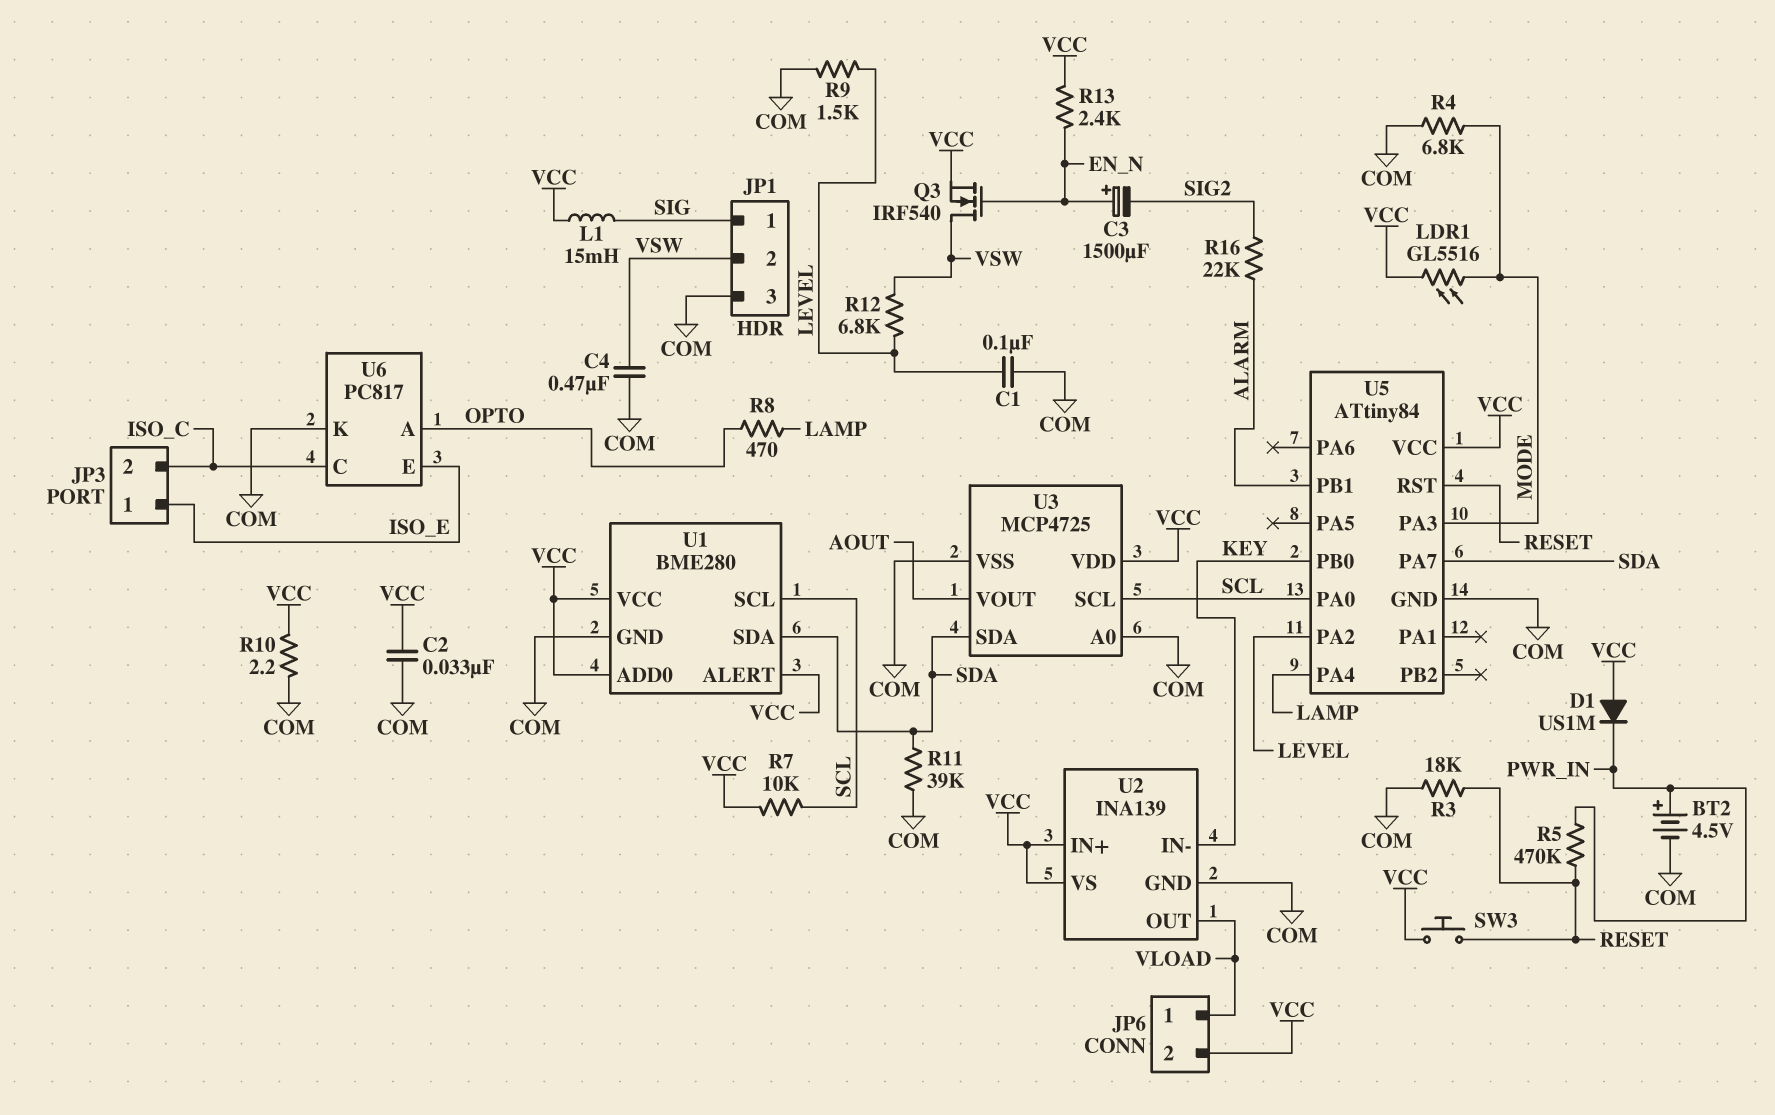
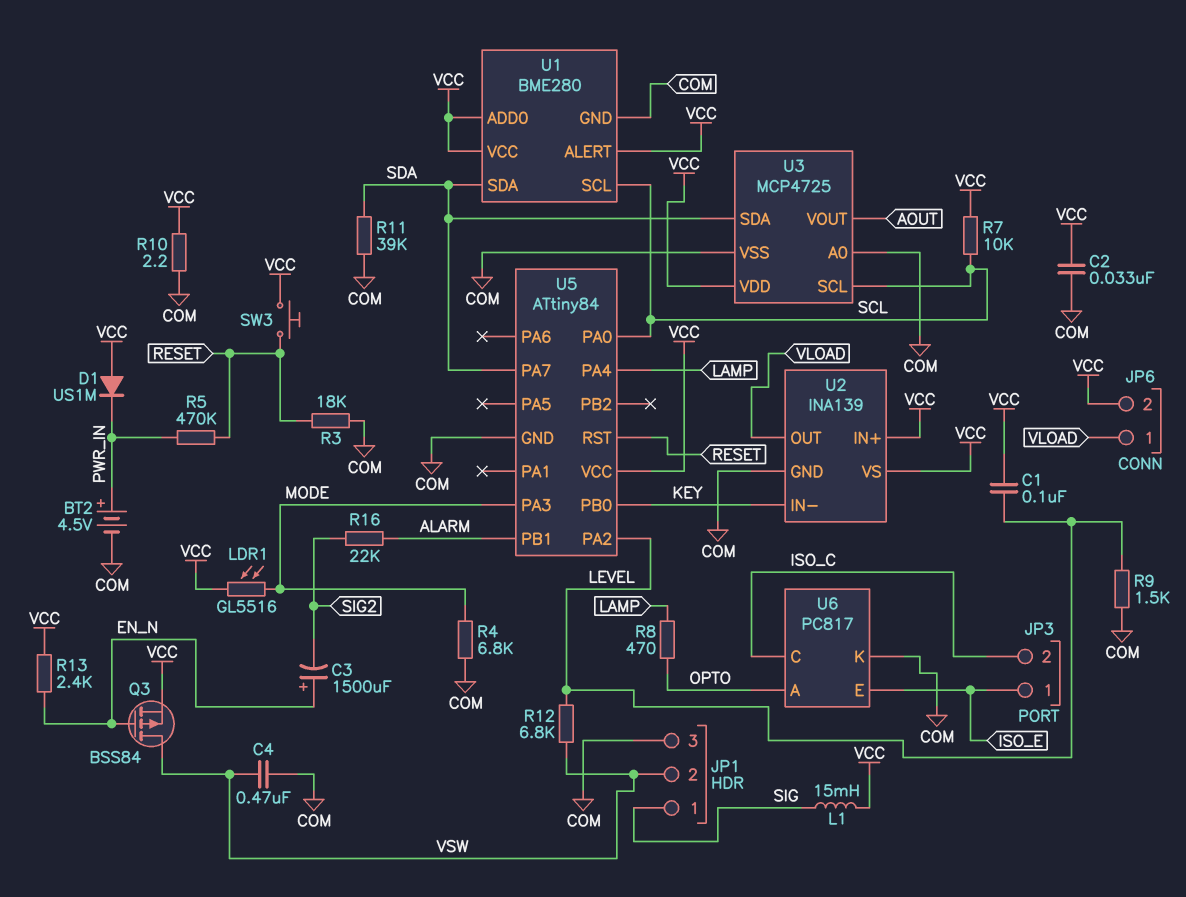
C1: 100nF (COM, LEVEL) -> 100nF (LEVEL, VCC)
Q3: NMOS IRF540 (G EN_N, D VSW, S VCC) -> PMOS BSS84 (G EN_N, D VSW, S VCC)

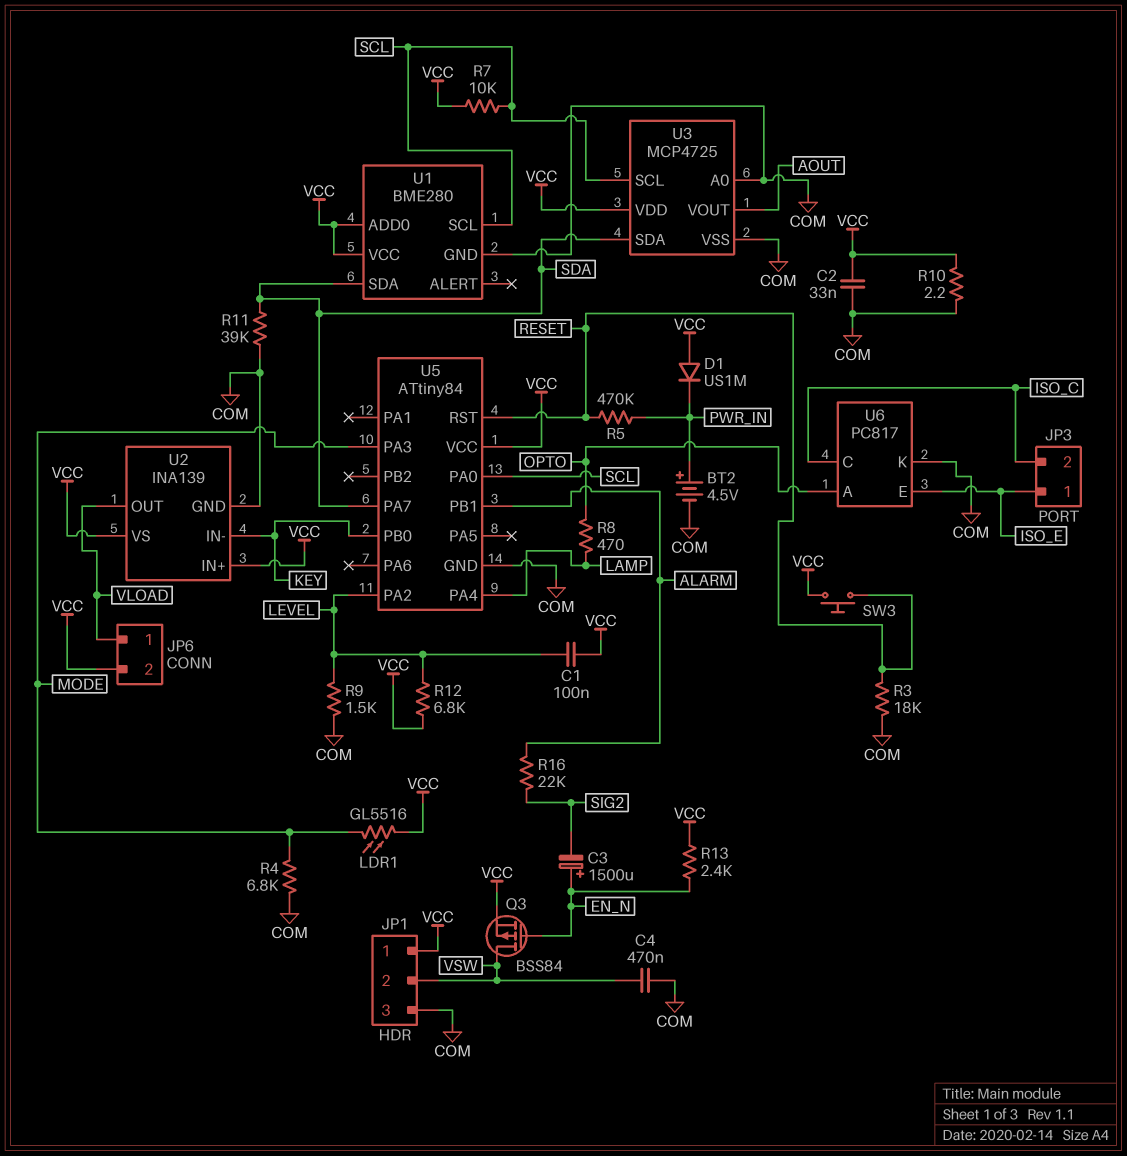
JP1 pin 1: SIG -> VCC
L1: 15mH (SIG, VCC) -> none
R12: 6.8k (LEVEL, VSW) -> 6.8k (LEVEL, VCC)
U1 pin ALERT: VCC -> none

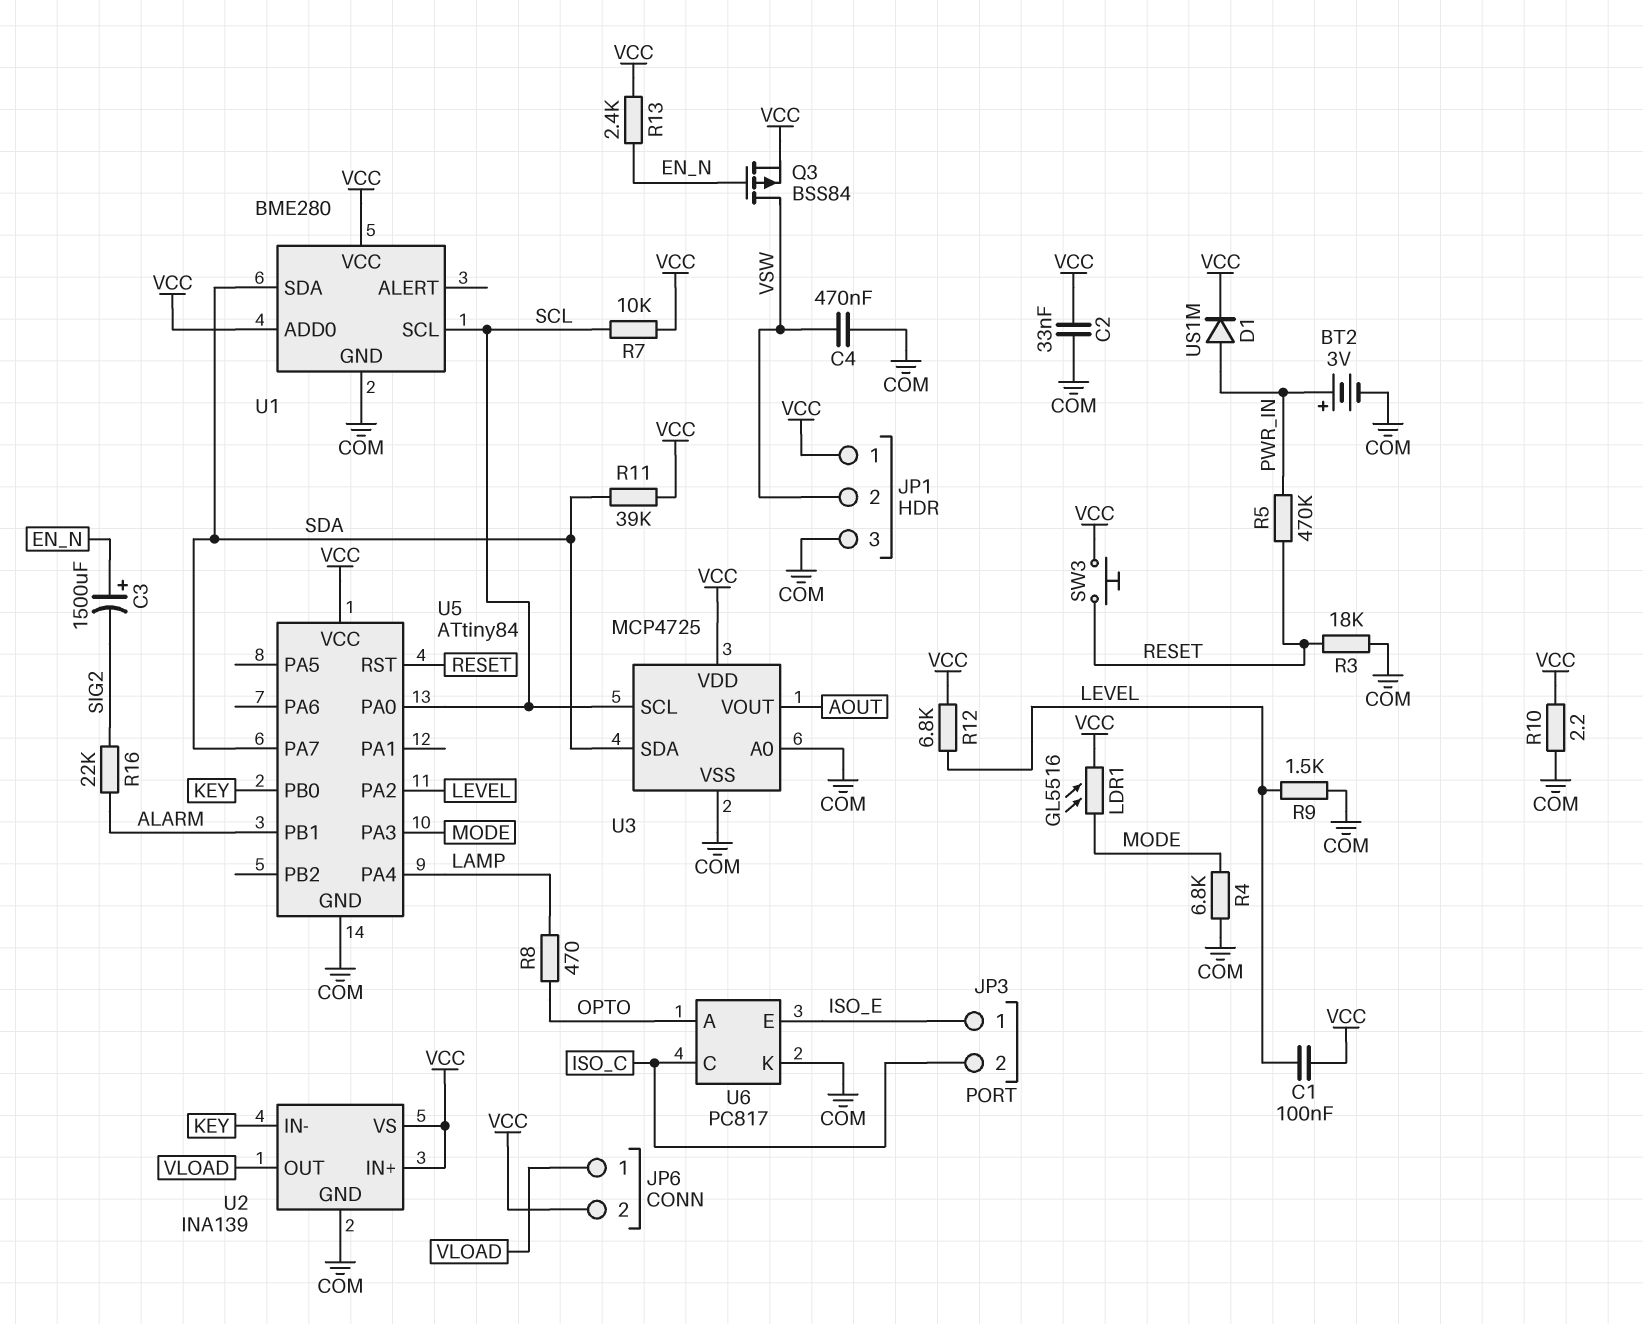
BT2: 4.5V (plus PWR_IN, minus COM) -> 3V (plus PWR_IN, minus COM)
D1: diode US1M (A VCC, K PWR_IN) -> diode US1M (A PWR_IN, K VCC)
R11: 39k (COM, SDA) -> 39k (SDA, VCC)

